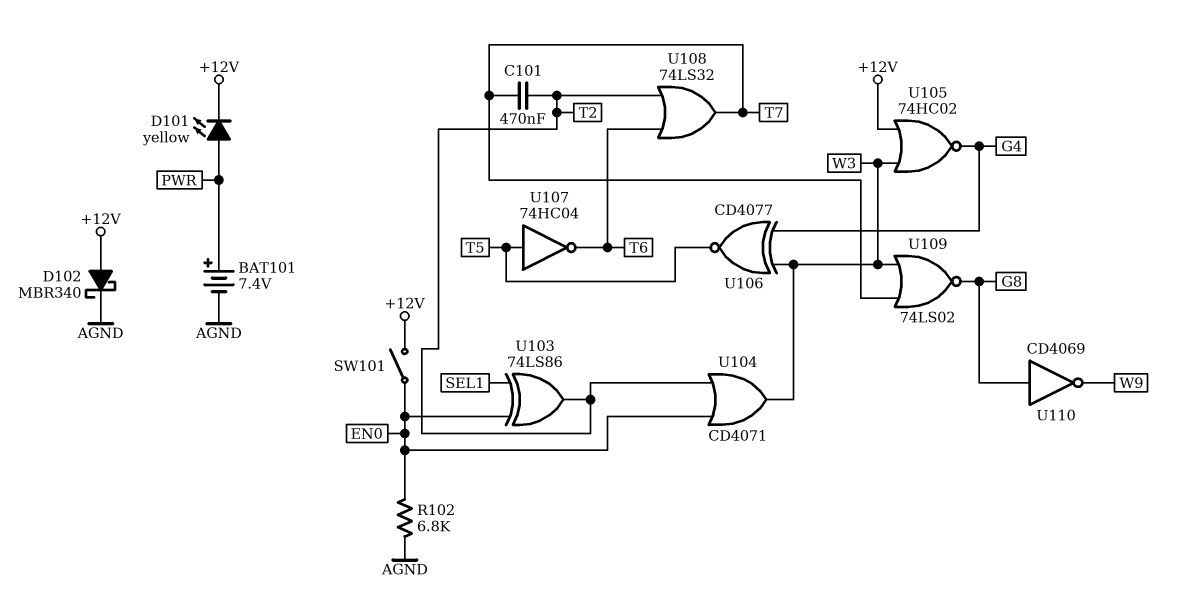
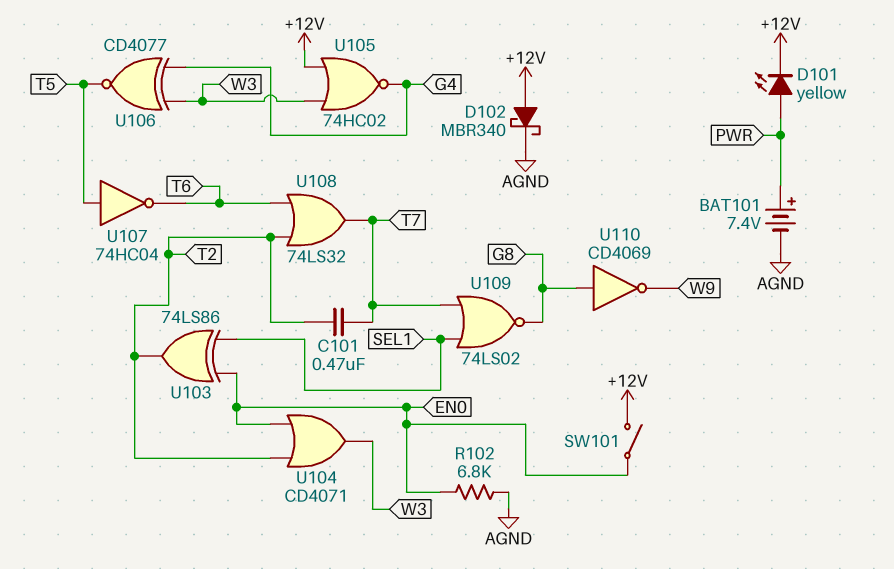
U109: NOR 74LS02 (in T7, in W3, out G8) -> NOR 74LS02 (in SEL1, in T7, out G8)

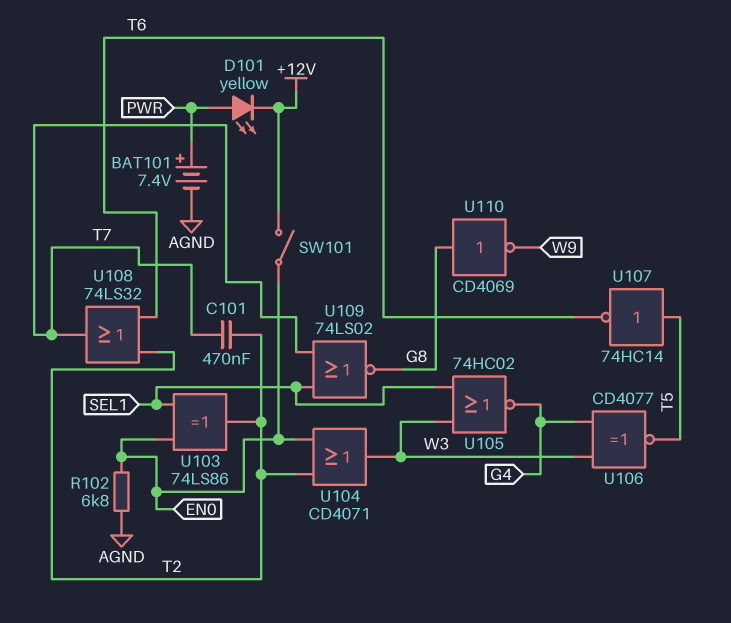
D102: schottky MBR340 (A +12V, K AGND) -> none
U105: NOR 74HC02 (in +12V, in W3, out G4) -> NOR 74HC02 (in SEL1, in W3, out G4)
U107: NOT 74HC04 (in T5, out T6) -> NOT 74HC14 (in T5, out T6)

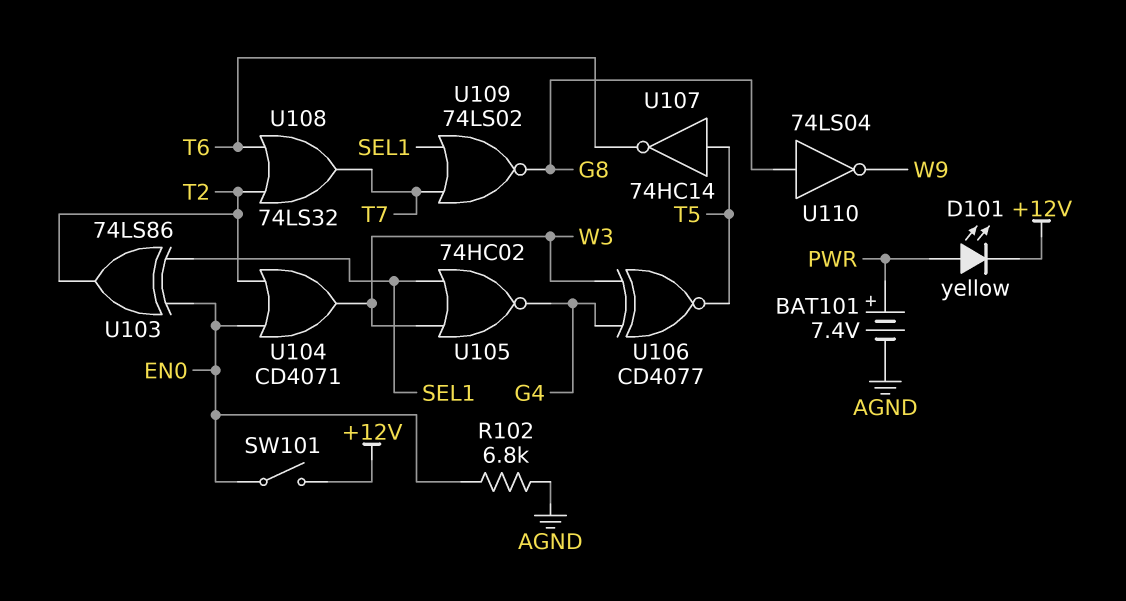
C101: 470nF (T2, T7) -> none
U110: NOT CD4069 (in G8, out W9) -> NOT 74LS04 (in G8, out W9)

